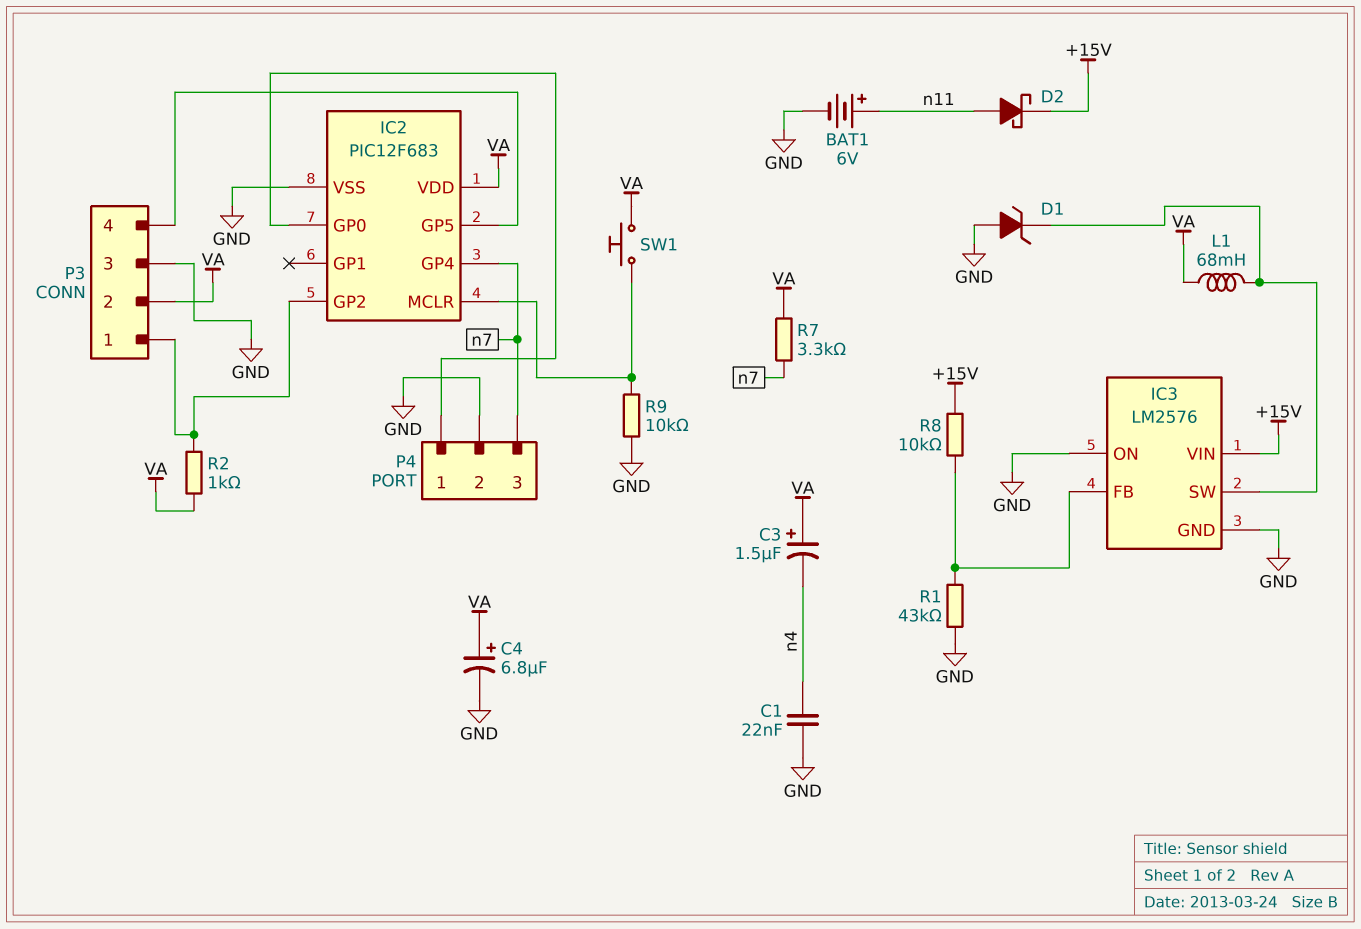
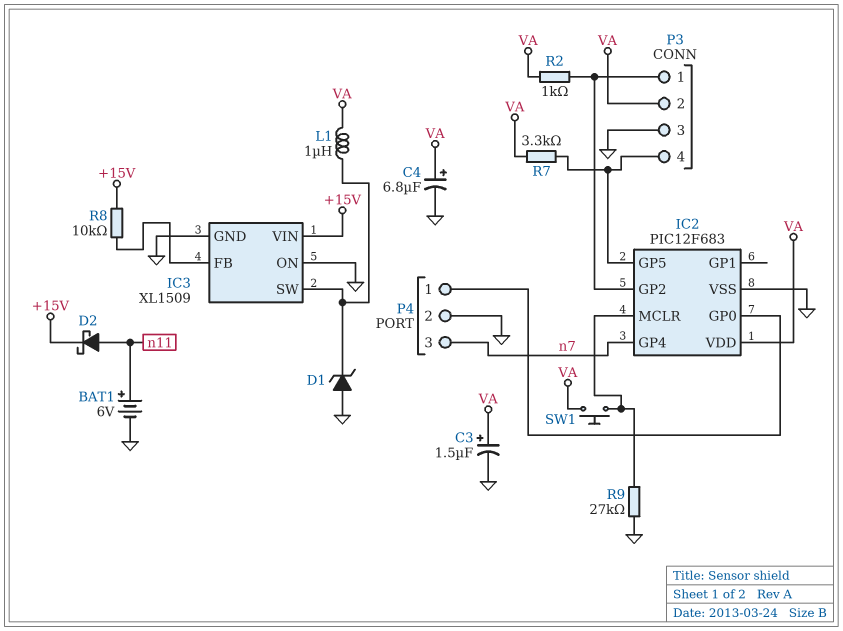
C1: 22nF (GND, n4) -> none
C3: 1.5uF (plus VA, minus n4) -> 1.5uF (plus VA, minus GND)
IC3: LM2576 -> XL1509
L1: 68mH (IC3/SW, VA) -> 1uH (IC3/SW, VA)
R1: 43k (GND, IC3/FB) -> none
R7: 3.3k (VA, n7) -> 3.3k (IC2/GP5, VA)
R9: 10k (GND, IC2/MCLR) -> 27k (GND, IC2/MCLR)

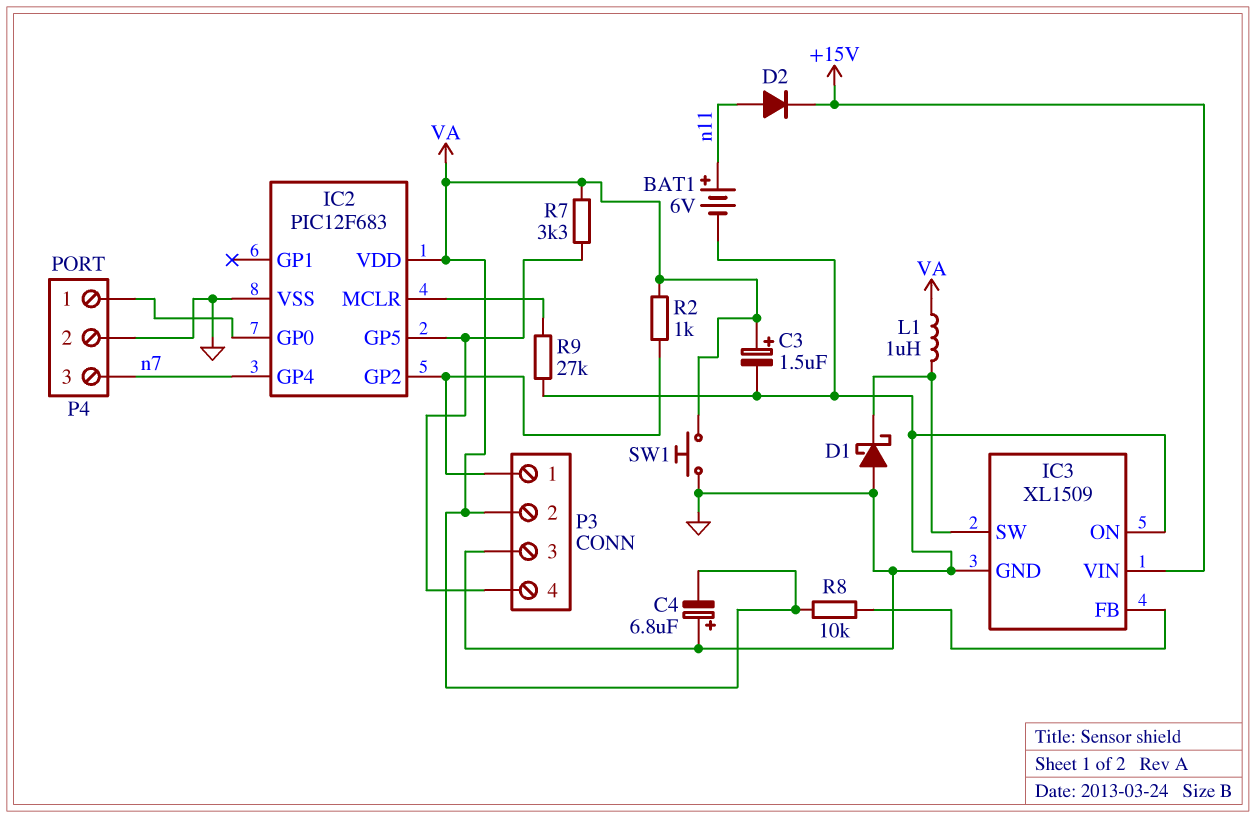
C4: 6.8uF (plus VA, minus GND) -> 6.8uF (plus GND, minus VA)
D1: zener (A GND, K IC3/SW) -> schottky (A GND, K IC3/SW)
D2: schottky (A n11, K +15V) -> diode (A n11, K +15V)
R8: 10k (+15V, IC3/FB) -> 10k (IC3/FB, VA)
SW1: button (IC2/MCLR, VA) -> button (GND, VA)

